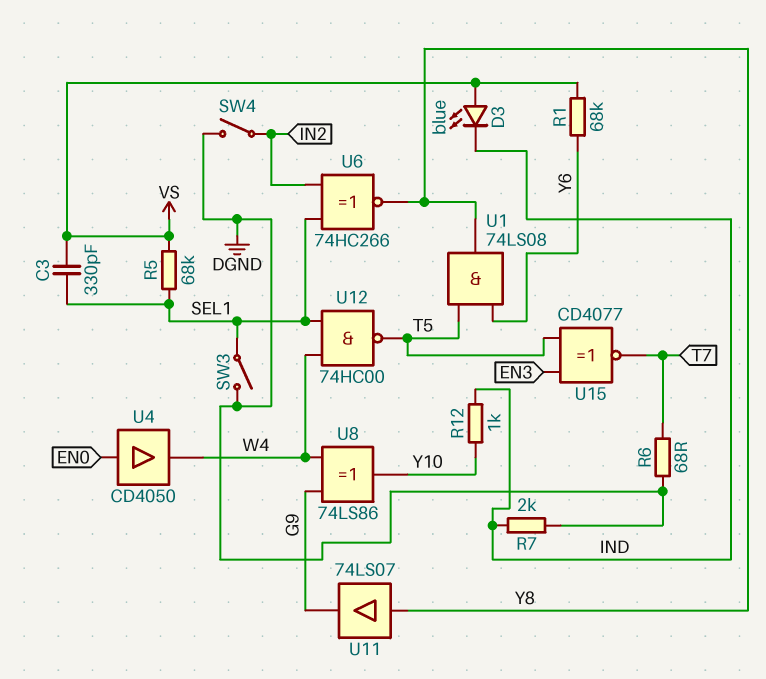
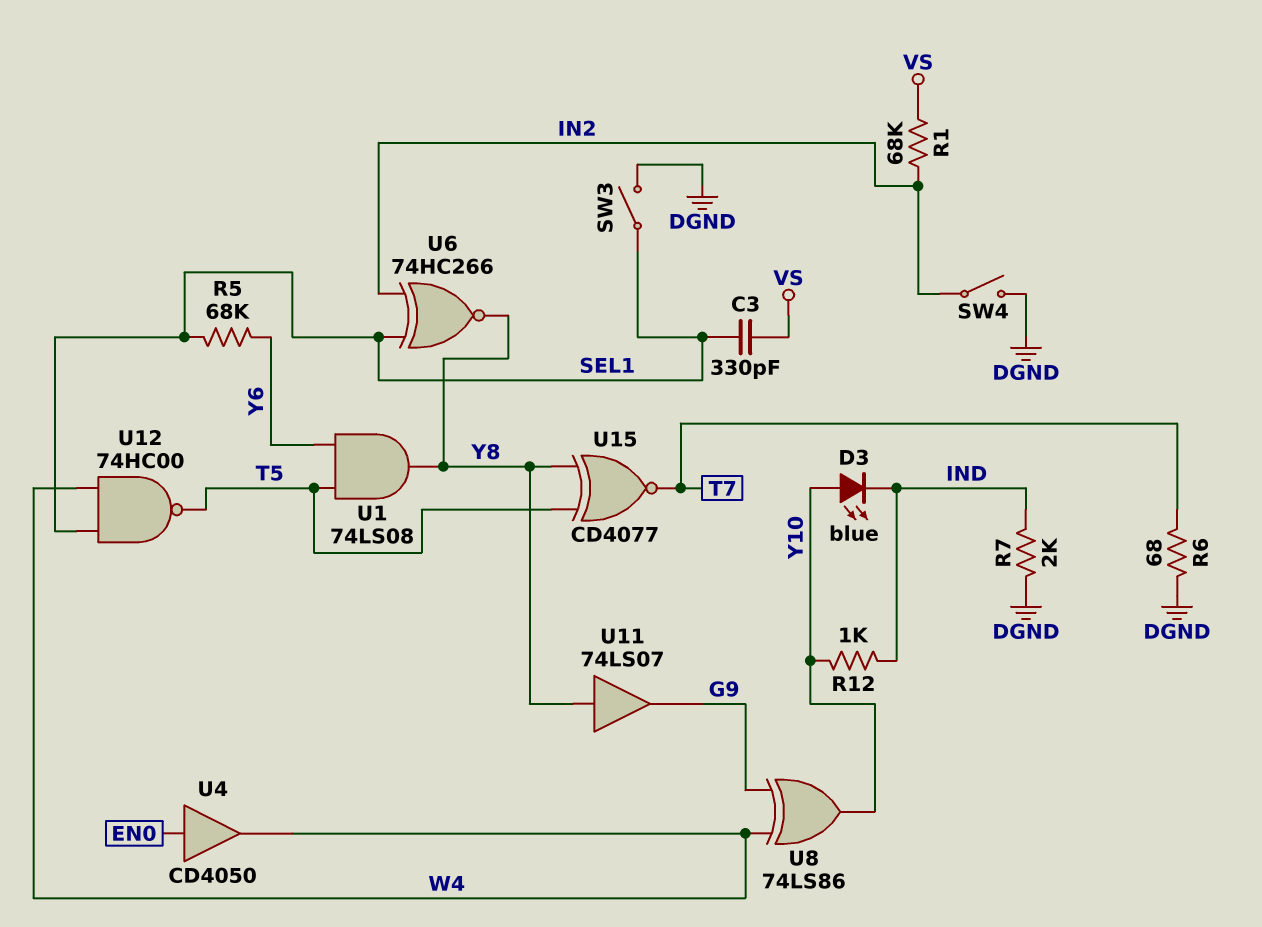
D3: LED blue (A VS, K IND) -> LED blue (A Y10, K IND)
R1: 68k (VS, Y6) -> 68k (IN2, VS)
R5: 68k (SEL1, VS) -> 68k (SEL1, Y6)
U15: XNOR CD4077 (in EN3, in T5, out T7) -> XNOR CD4077 (in T5, in Y8, out T7)

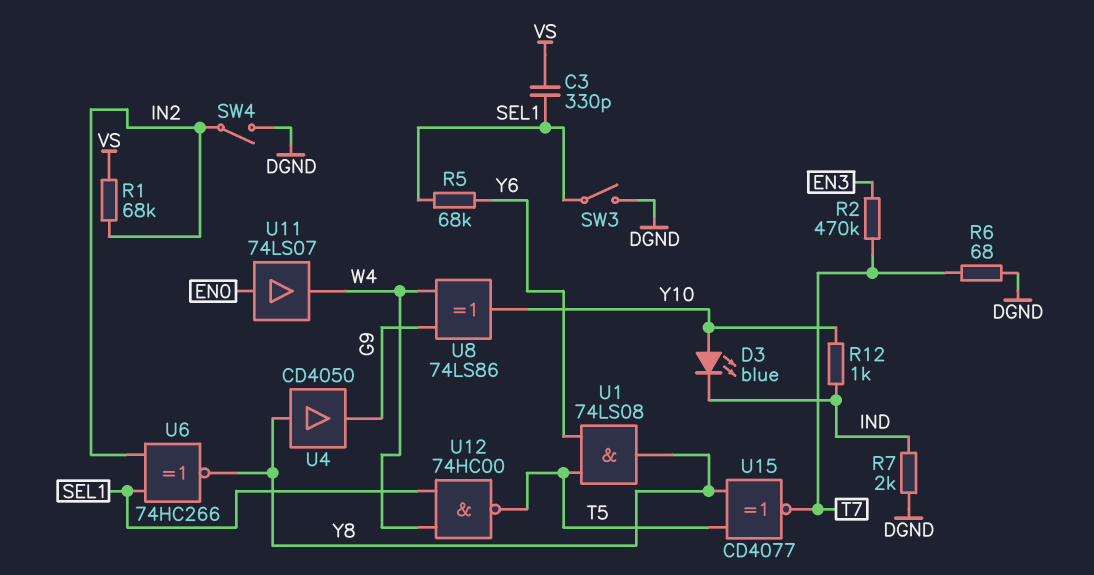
R2: none -> 470k (EN3, T7)
U4: buffer CD4050 (in EN0, out W4) -> buffer CD4050 (in Y8, out G9)
U11: buffer 74LS07 (in Y8, out G9) -> buffer 74LS07 (in EN0, out W4)

